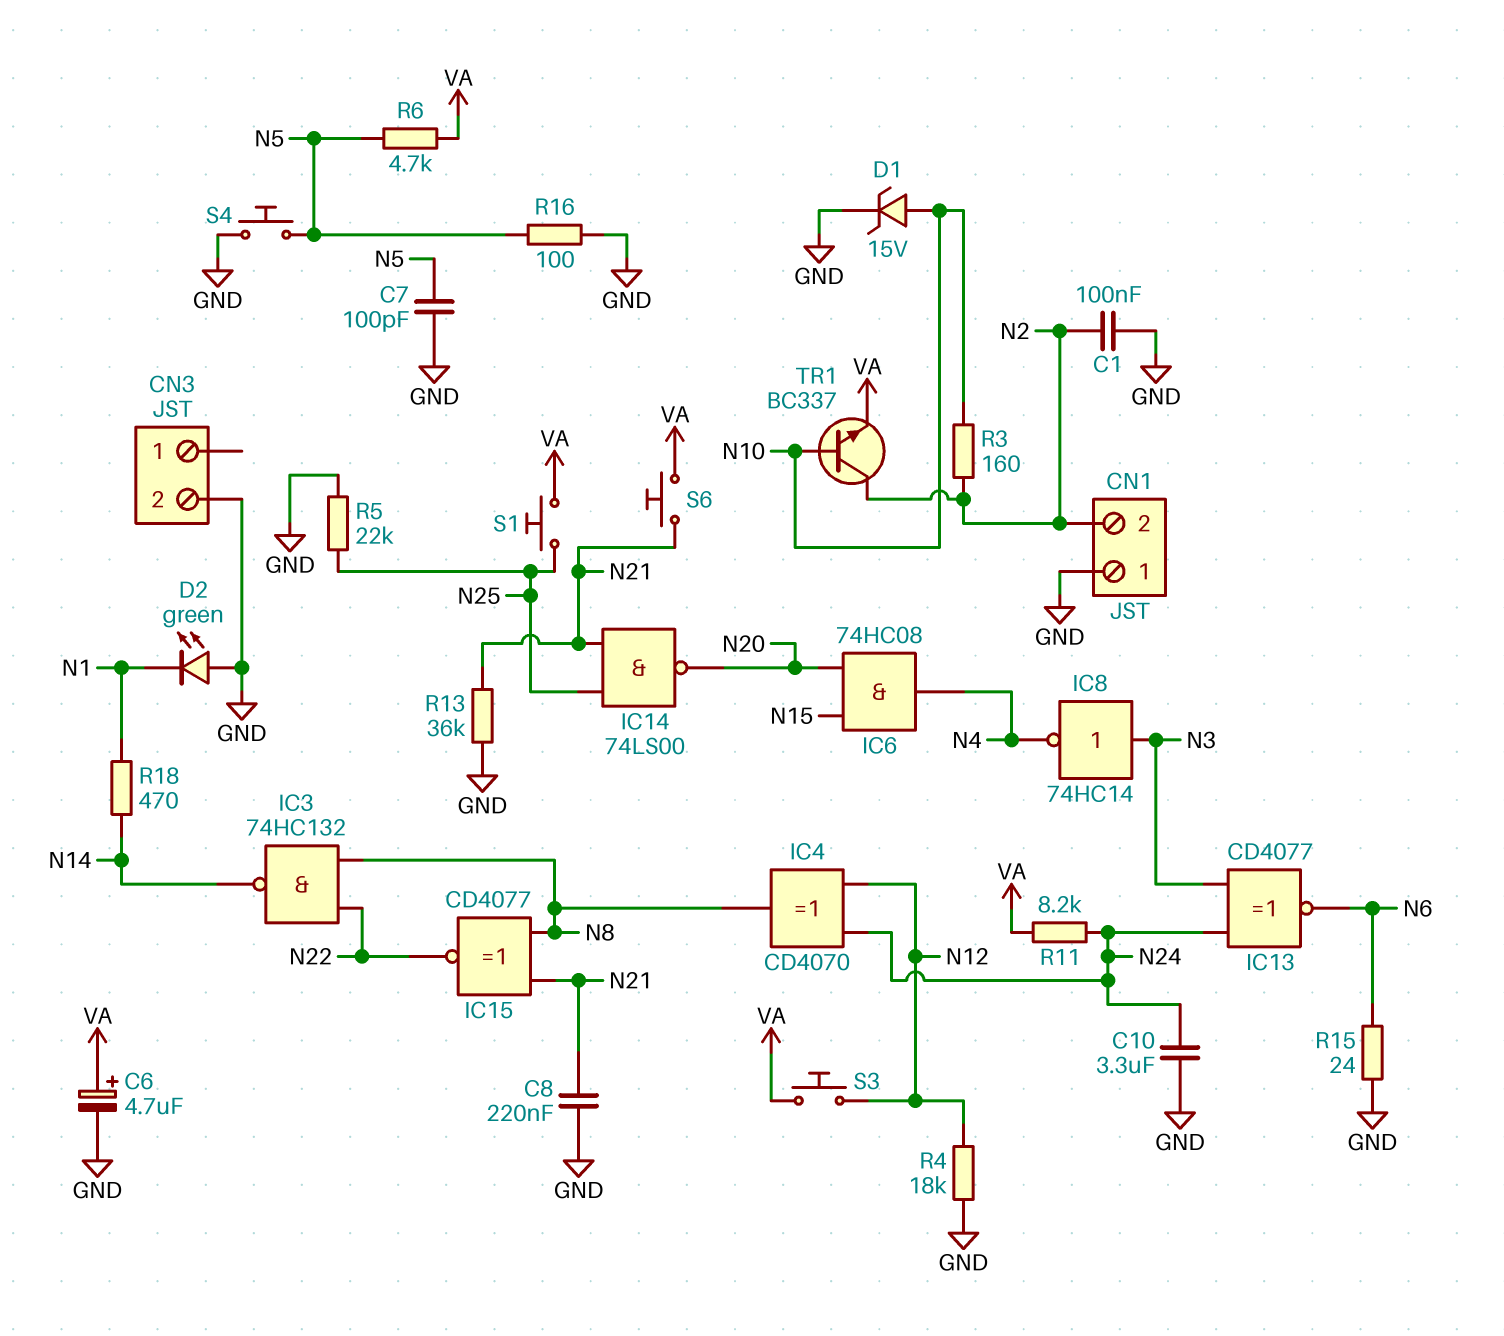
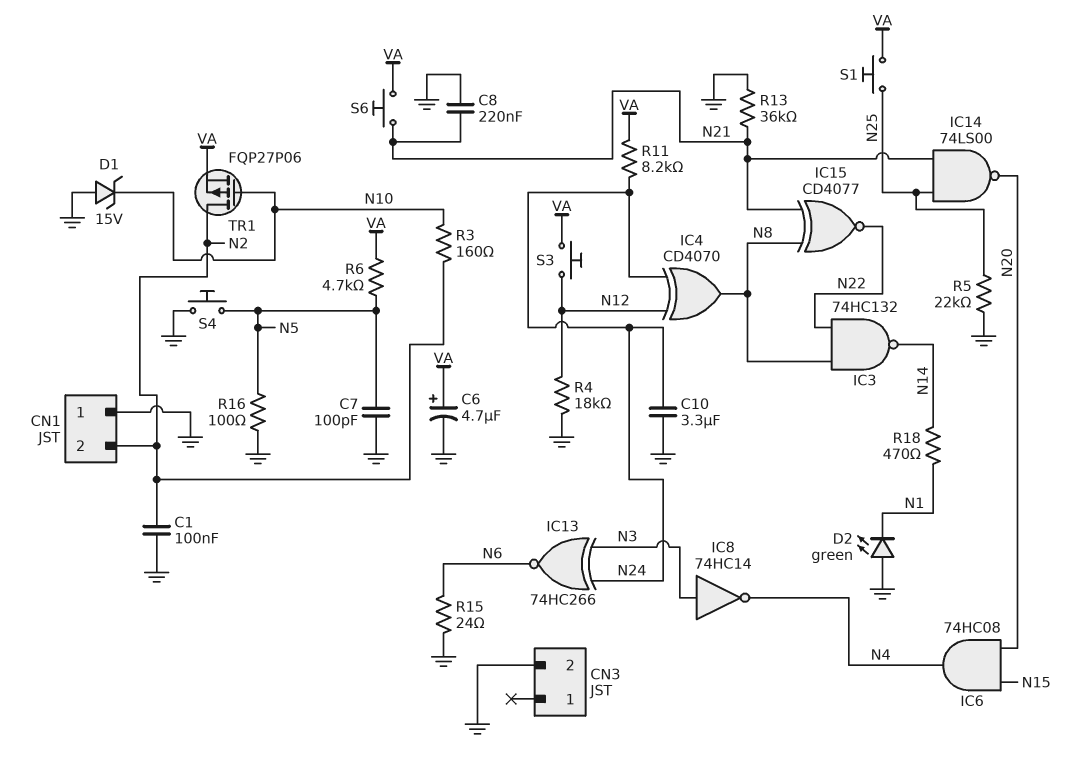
D1: zener 15V (A N10, K GND) -> zener 15V (A GND, K N10)
IC13: XNOR CD4077 (in N3, in N24, out N6) -> XNOR 74HC266 (in N3, in N24, out N6)
TR1: NPN BC337 (B N10, C N2, E VA) -> PMOS FQP27P06 (G N10, D N2, S VA)

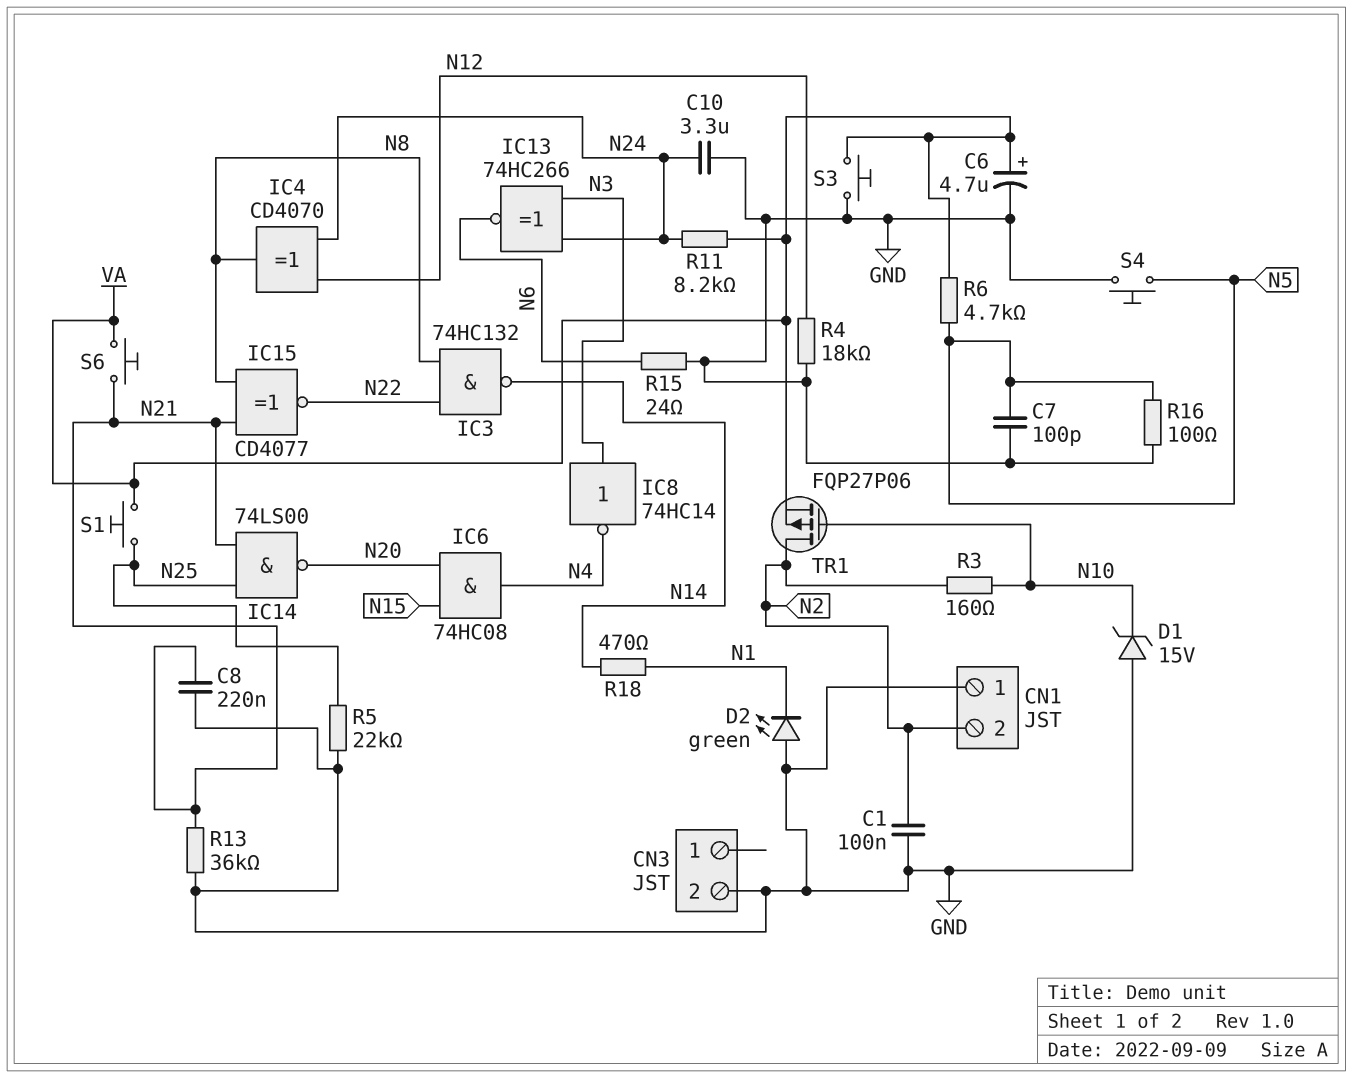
S3: button (N12, VA) -> button (GND, VA)

